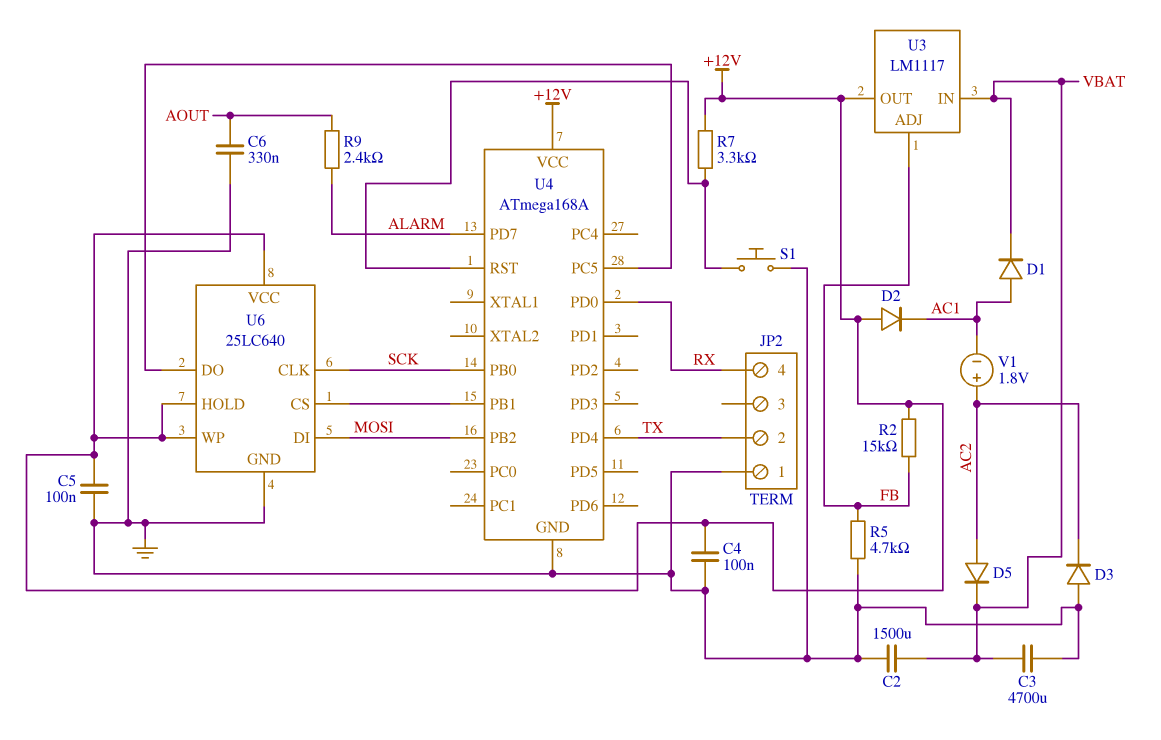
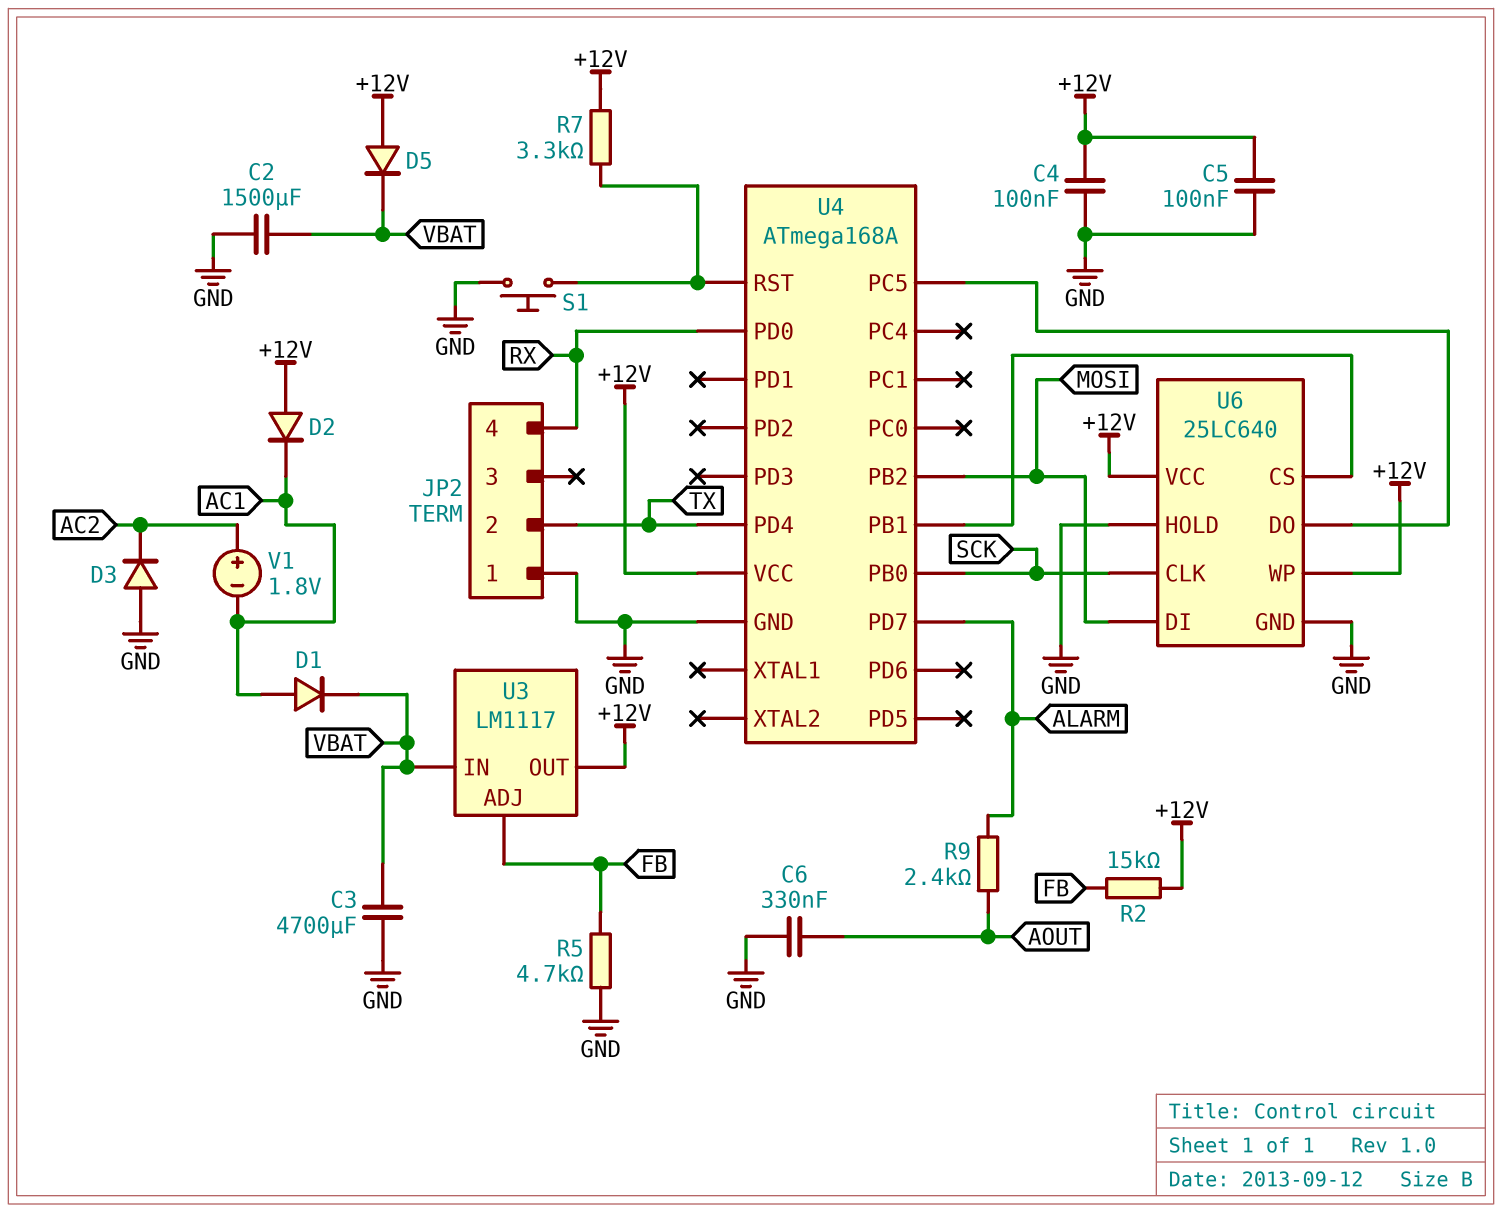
D5: diode (A AC2, K VBAT) -> diode (A +12V, K VBAT)
U6 pin HOLD: +12V -> GND

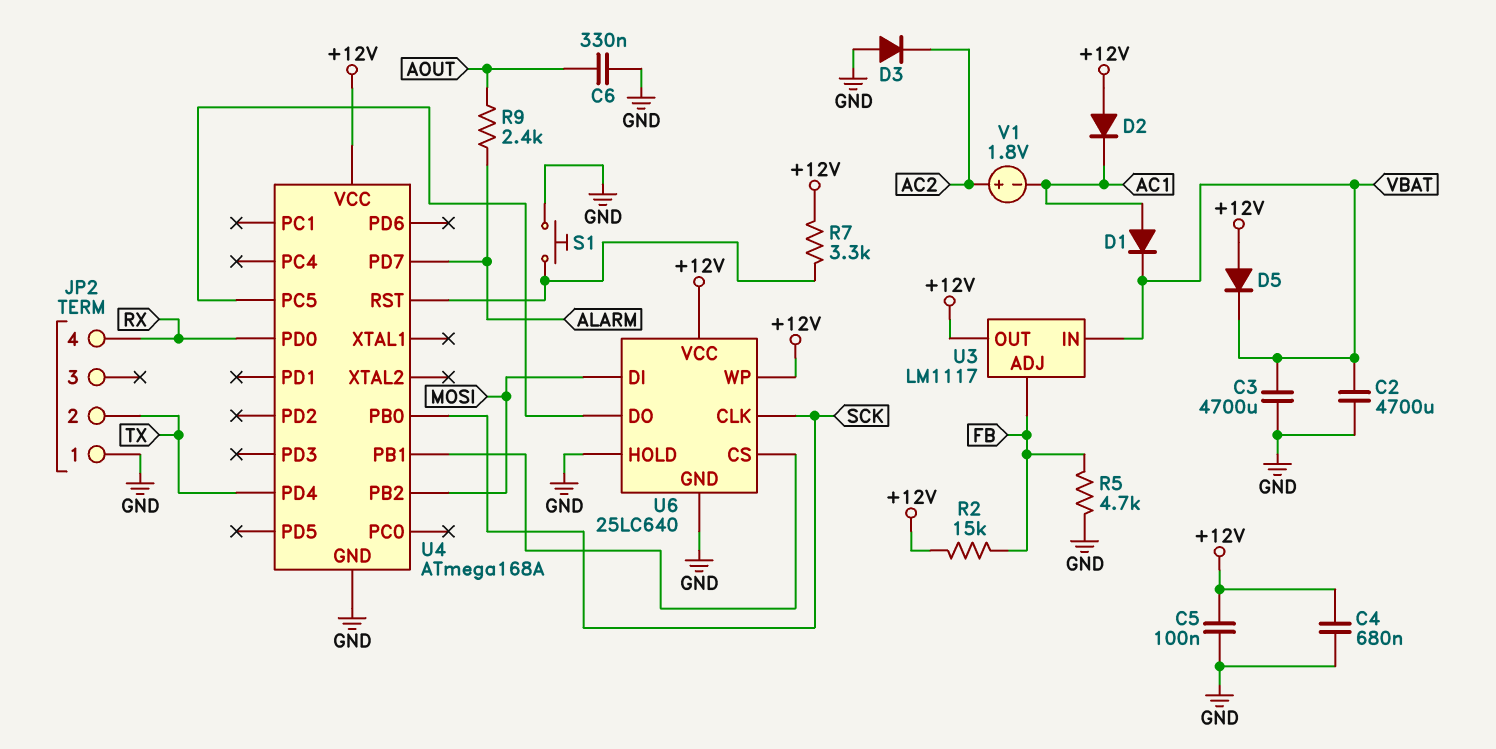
C2: 1500uF (GND, VBAT) -> 4700uF (GND, VBAT)
C4: 100nF (+12V, GND) -> 680nF (+12V, GND)

